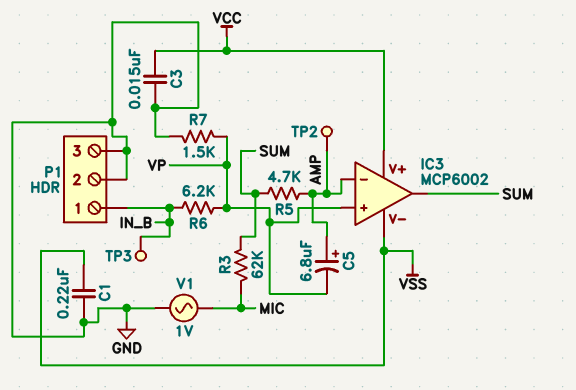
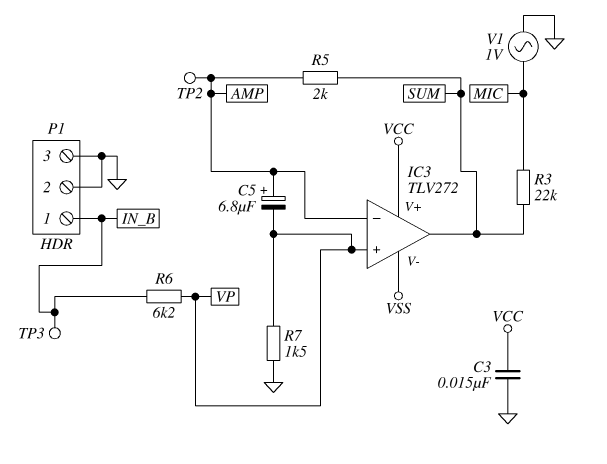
C1: 220nF (GND, VSS) -> none
IC3: MCP6002 -> TLV272
R3: 62k (MIC, SUM) -> 22k (MIC, SUM)
R5: 4.7k (AMP, SUM) -> 2k (AMP, SUM)

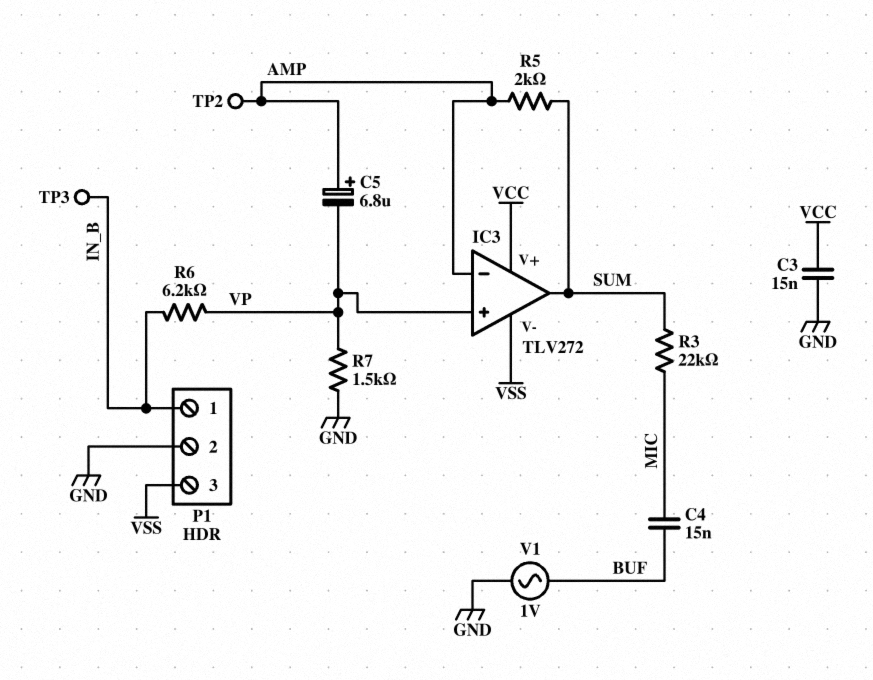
C4: none -> 15nF (BUF, MIC)
P1 pin 3: GND -> VSS
V1: AC 1V (GND, MIC) -> AC 1V (BUF, GND)

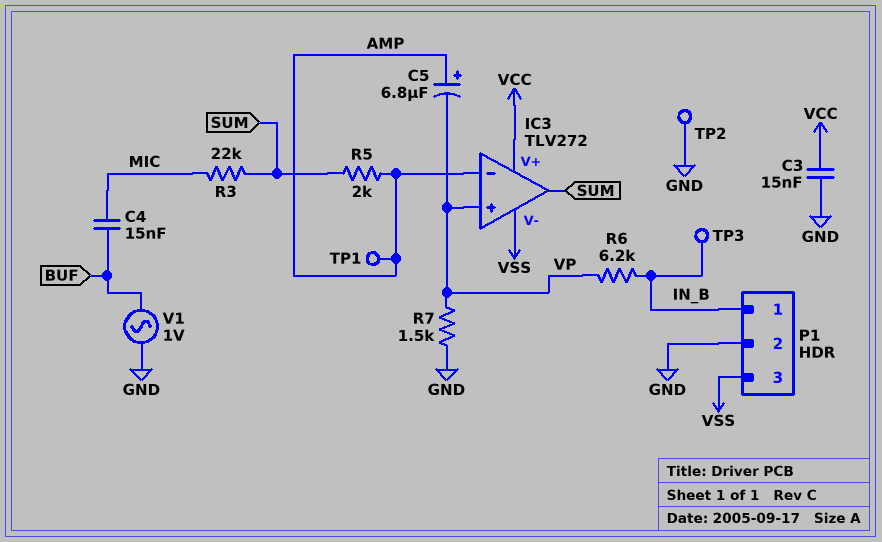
TP1: none -> test point (AMP)
TP2: test point (AMP) -> test point (GND)

